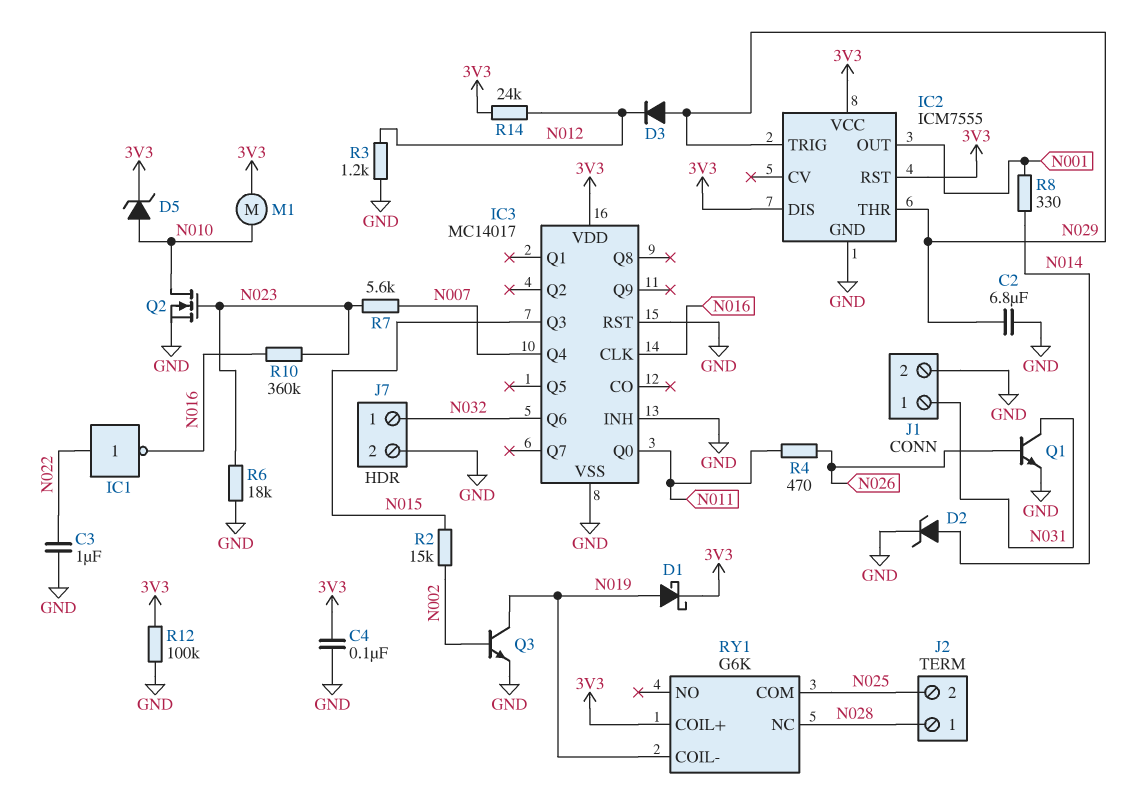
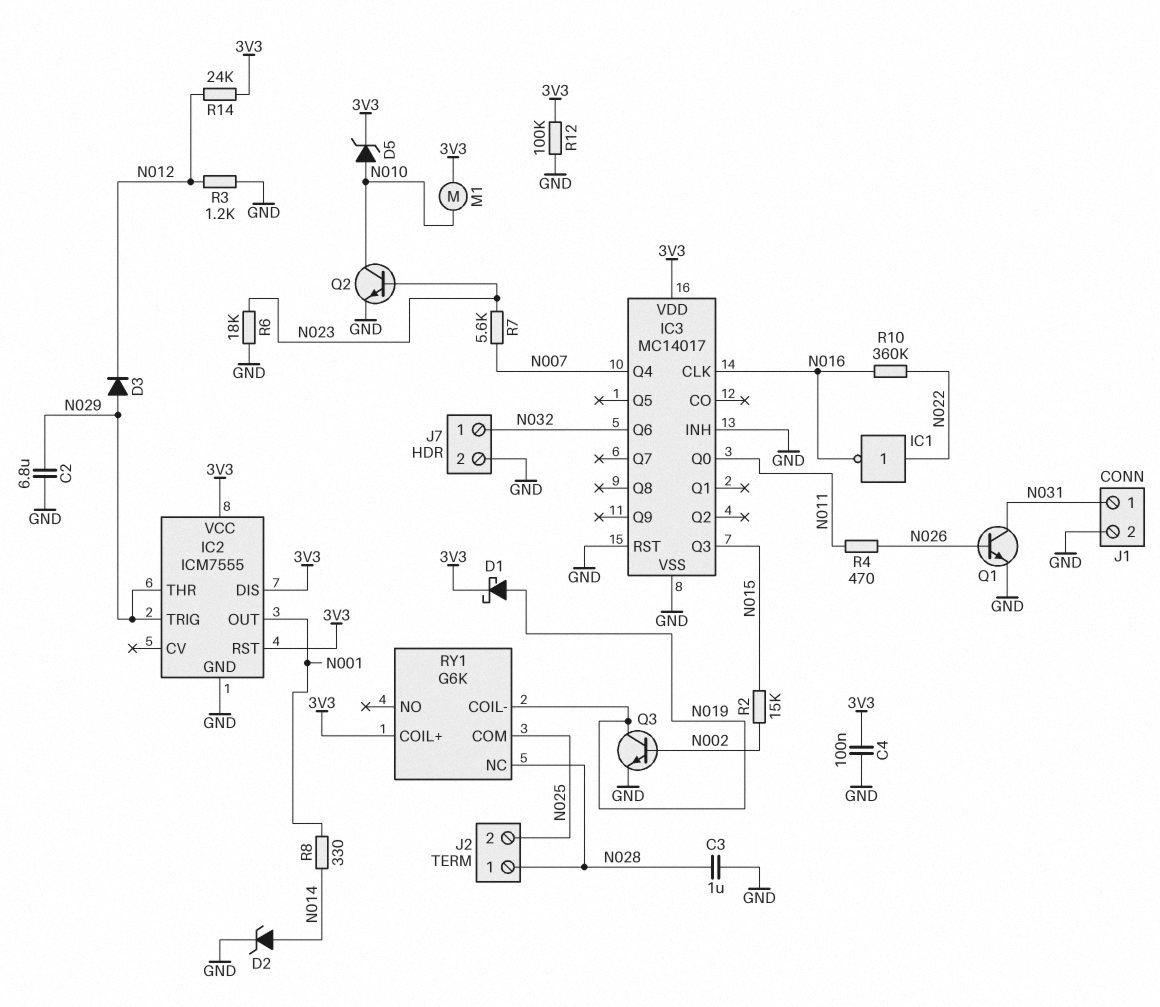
C3: 1uF (GND, N022) -> 1uF (GND, N028)
Q2: NMOS (G N023, D N010, S GND) -> NPN (B N023, C N010, E GND)
R10: 360k (N016, N023) -> 360k (N016, N022)

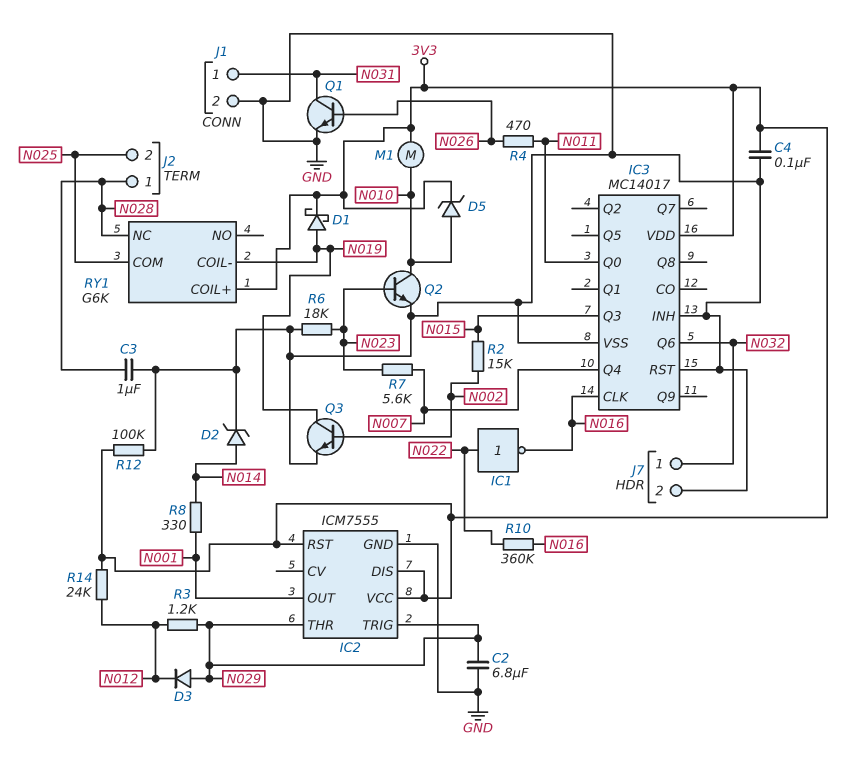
R3: 1.2k (GND, N012) -> 1.2k (N012, N029)

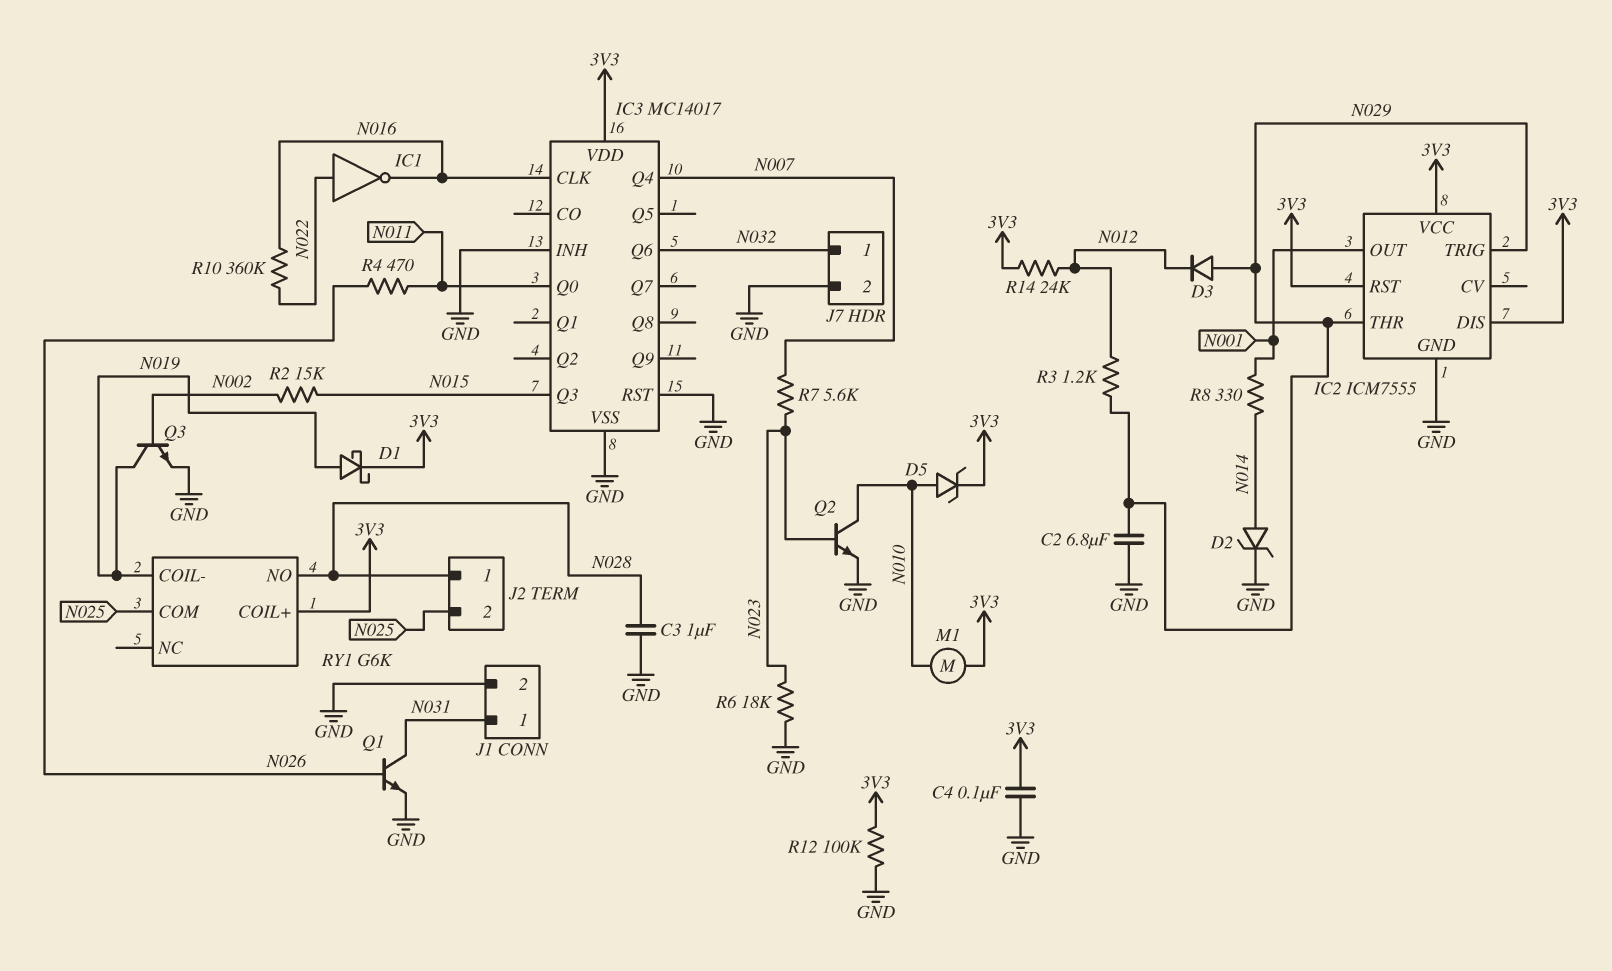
RY1 pin NC: N028 -> none
RY1 pin NO: none -> N028

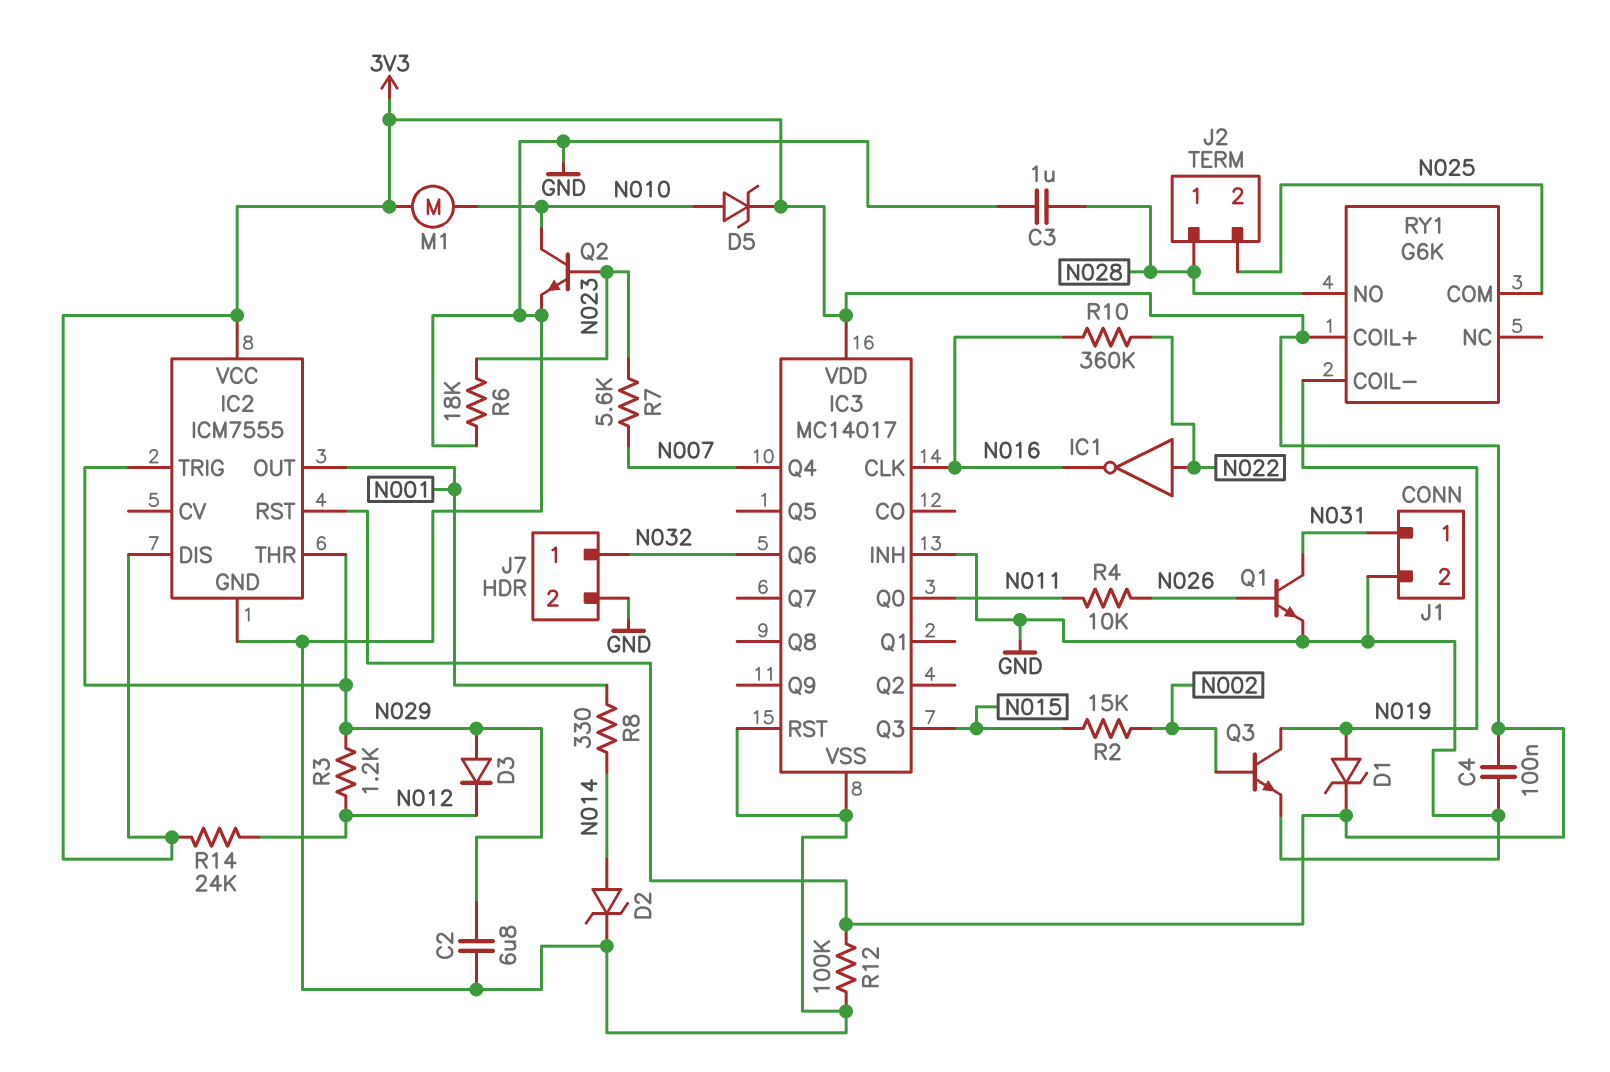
D1: schottky (A N019, K 3V3) -> zener (A N019, K 3V3)
R4: 470 (N011, N026) -> 10k (N011, N026)

